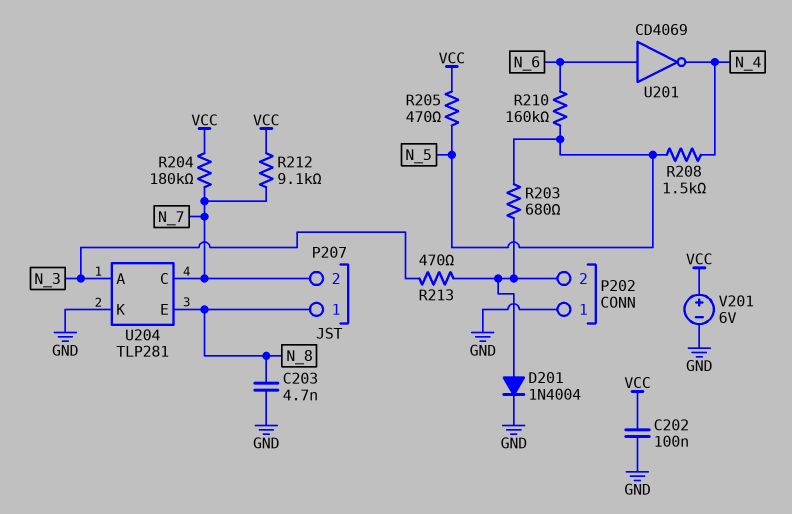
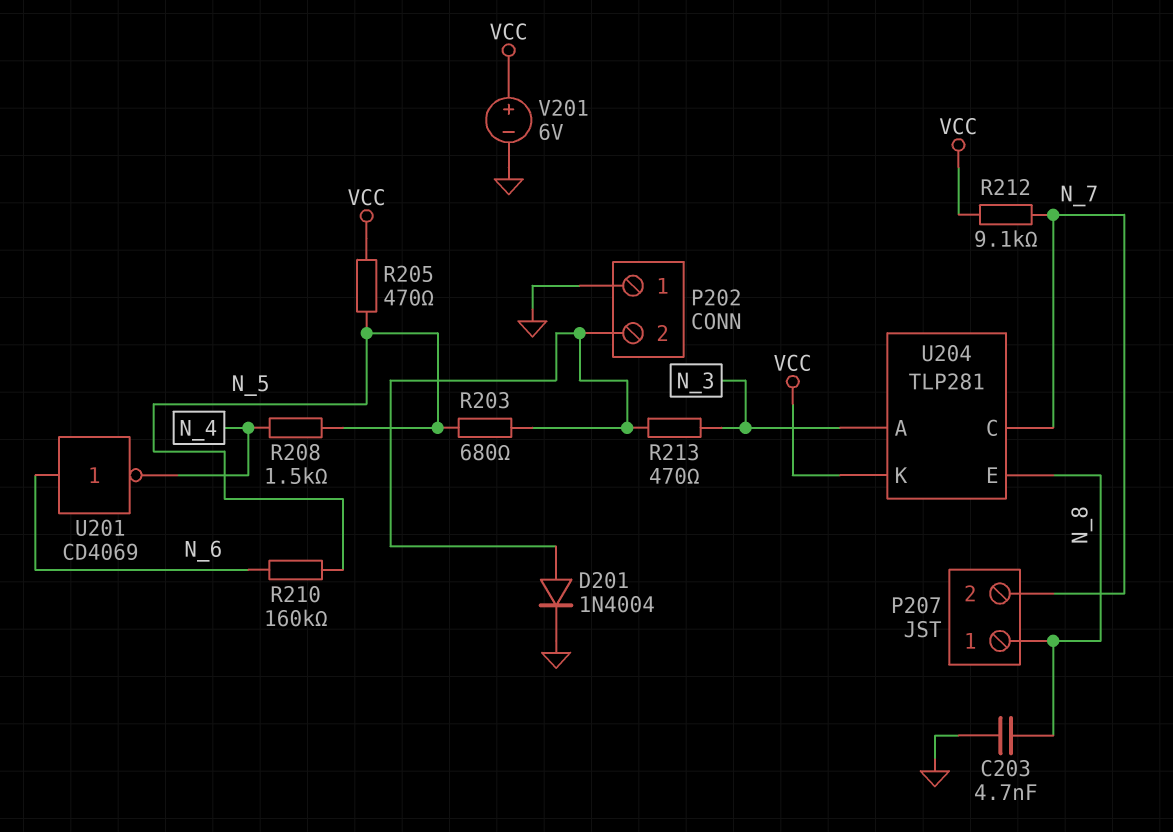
C202: 100nF (GND, VCC) -> none
R204: 180k (N_7, VCC) -> none
U204 pin K: GND -> VCC

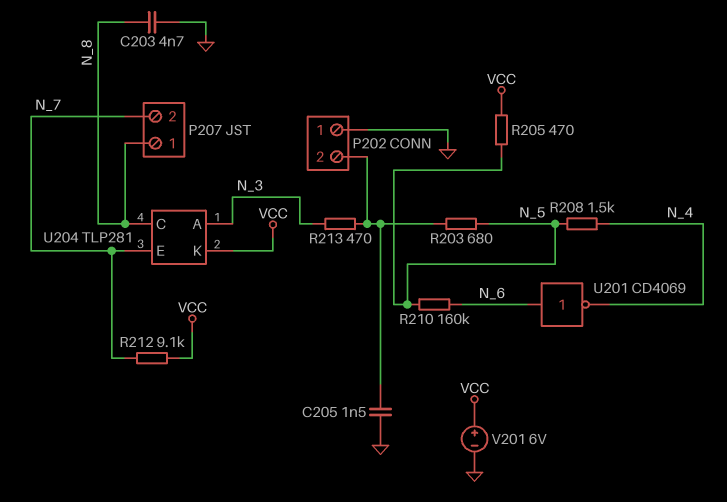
C205: none -> 1.5nF (GND, P202/2)
D201: diode 1N4004 (A P202/2, K GND) -> none
U204 pin C: N_7 -> N_8
U204 pin E: N_8 -> N_7

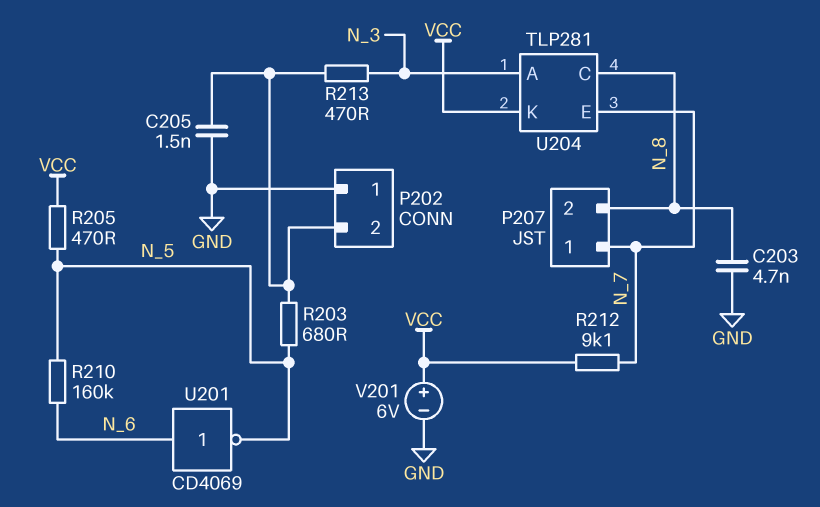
P207 pin 1: N_8 -> N_7
P207 pin 2: N_7 -> N_8
R208: 1.5k (N_4, N_5) -> none
U201: NOT CD4069 (in N_6, out N_4) -> NOT CD4069 (in N_6, out N_5)

